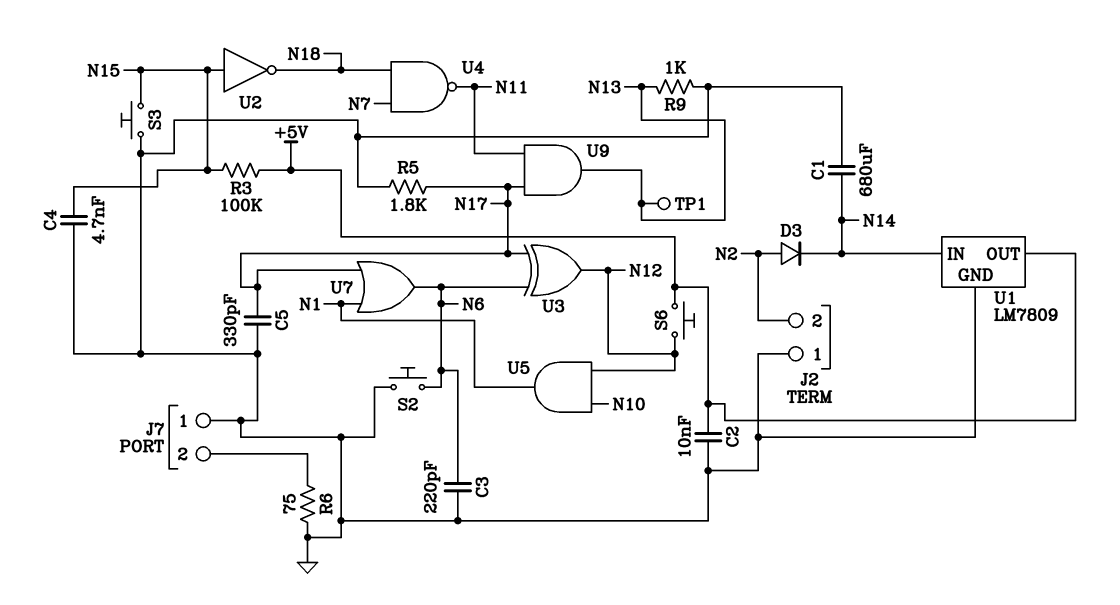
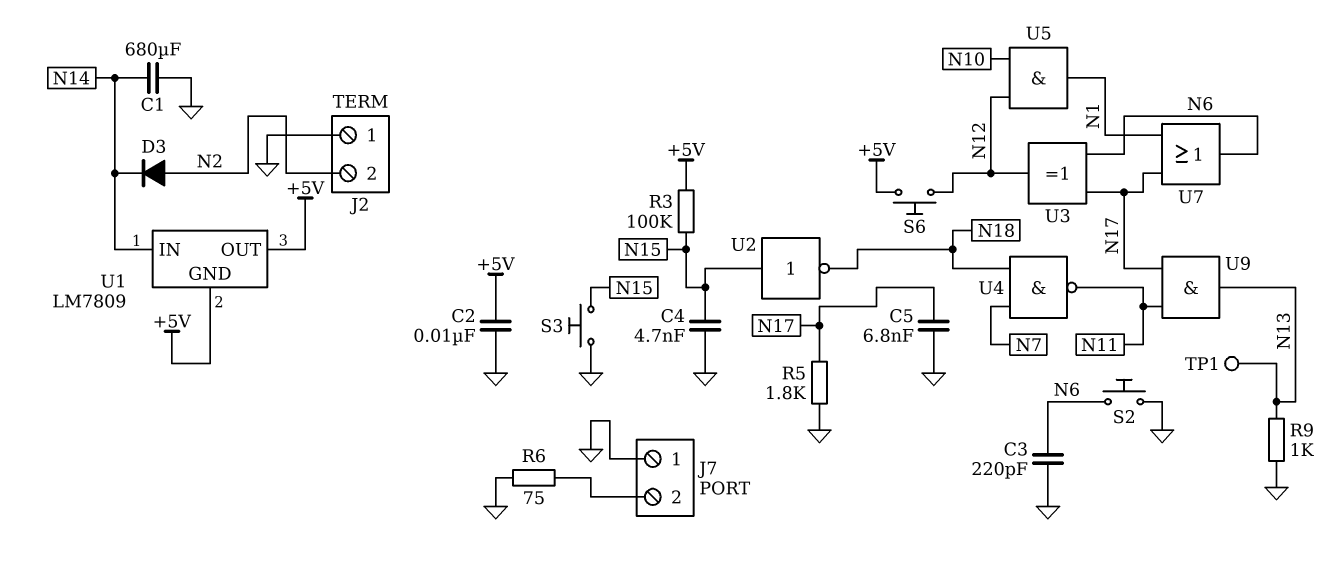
C5: 330pF (GND, N17) -> 6.8nF (GND, N17)
U1 pin GND: GND -> +5V

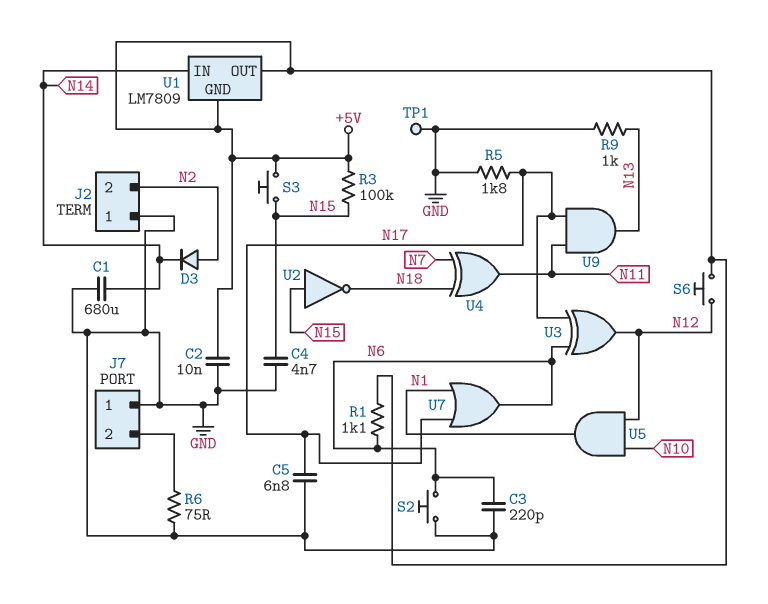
R1: none -> 1.1k (+5V, N6)
S3: button (GND, N15) -> button (+5V, N15)
TP1: test point (N13) -> test point (GND)
U4: NAND (in N7, in N18, out N11) -> XOR (in N7, in N18, out N11)

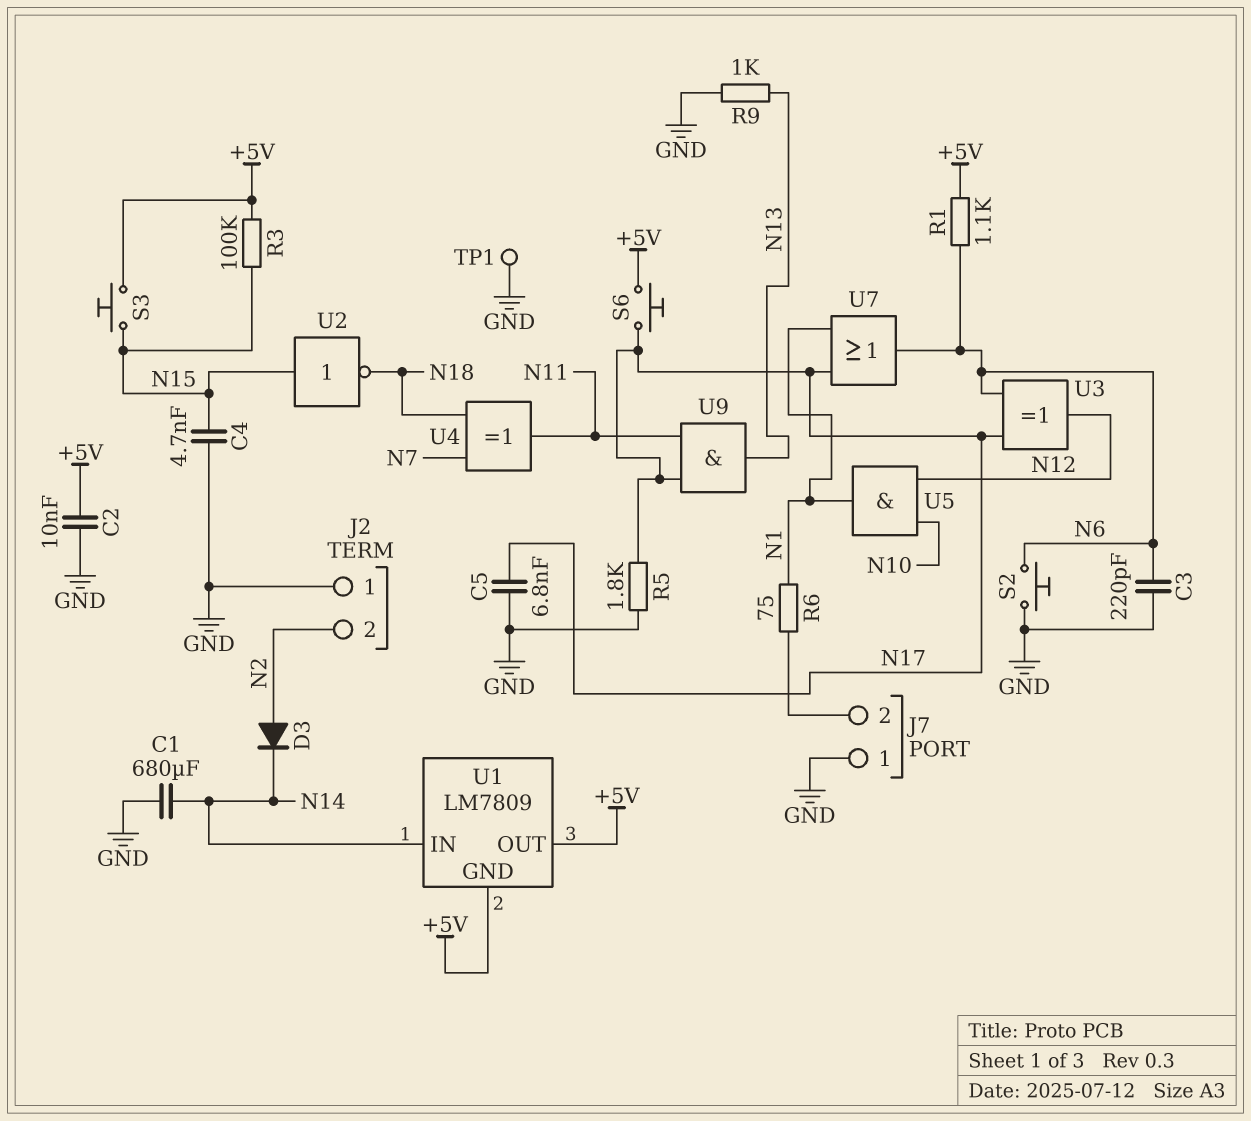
R6: 75 (GND, J7/2) -> 75 (J7/2, N1)
S6: button (+5V, N12) -> button (+5V, N17)

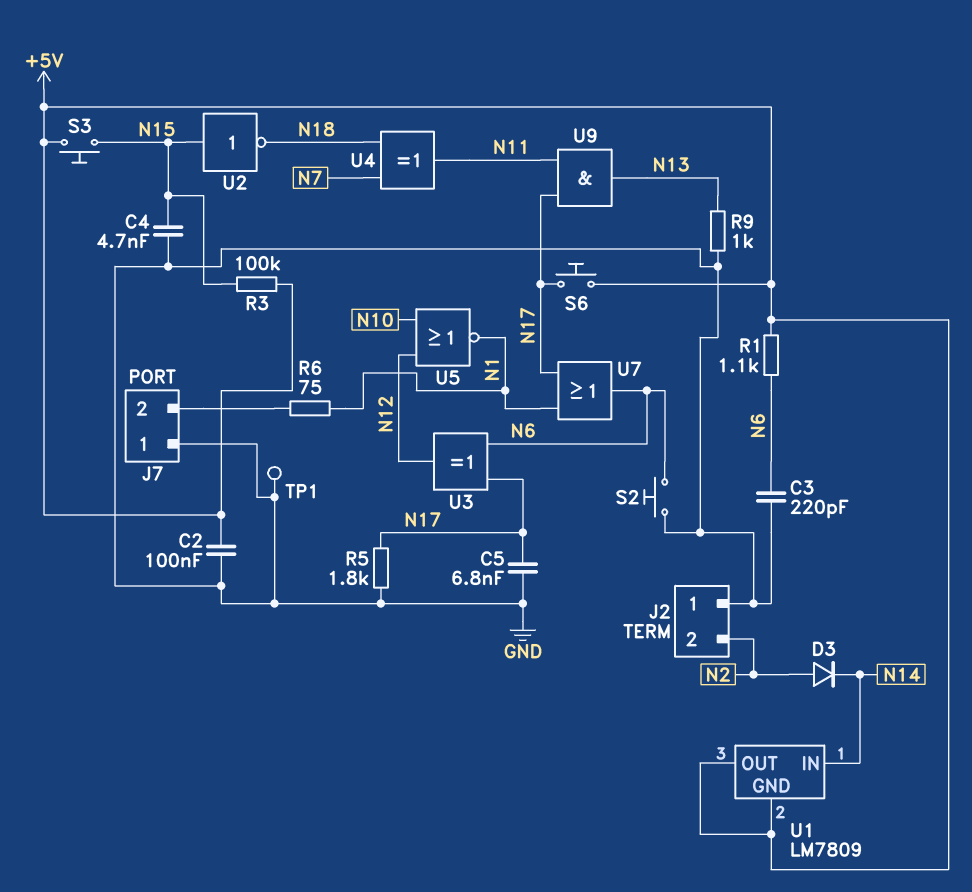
C1: 680uF (GND, N14) -> none
C2: 10nF (+5V, GND) -> 100nF (+5V, GND)
U5: AND (in N10, in N12, out N1) -> NOR (in N10, in N12, out N1)

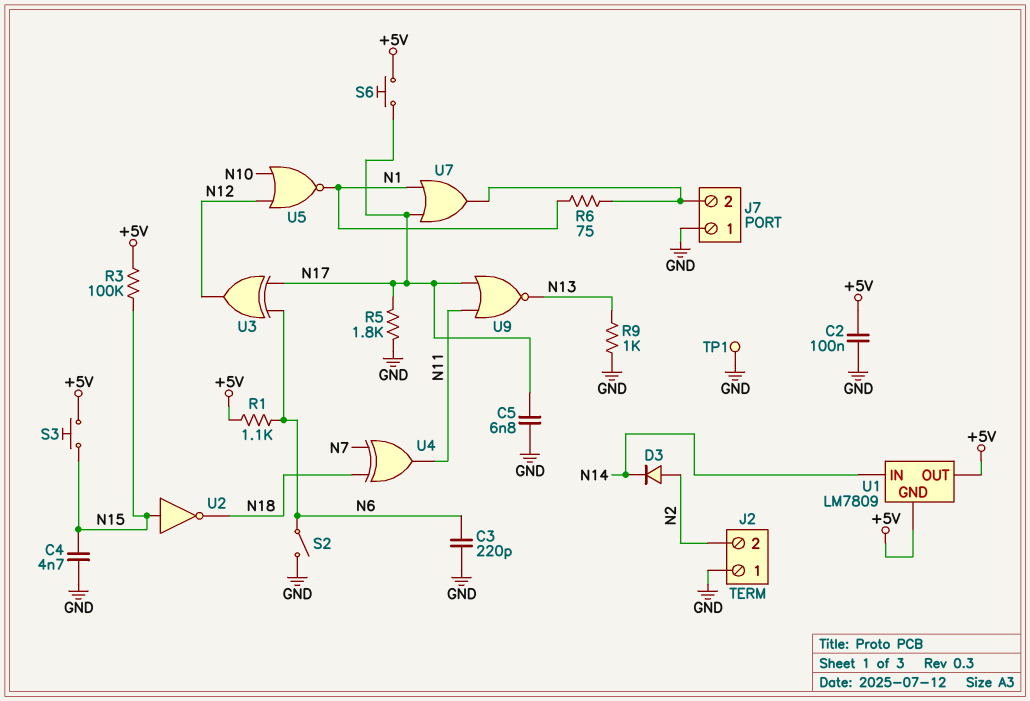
S2: button (GND, N6) -> switch (GND, N6)
U7: OR (in N1, in N17, out N6) -> OR (in N1, in N17, out J7/2)
U9: AND (in N11, in N17, out N13) -> NOR (in N11, in N17, out N13)

